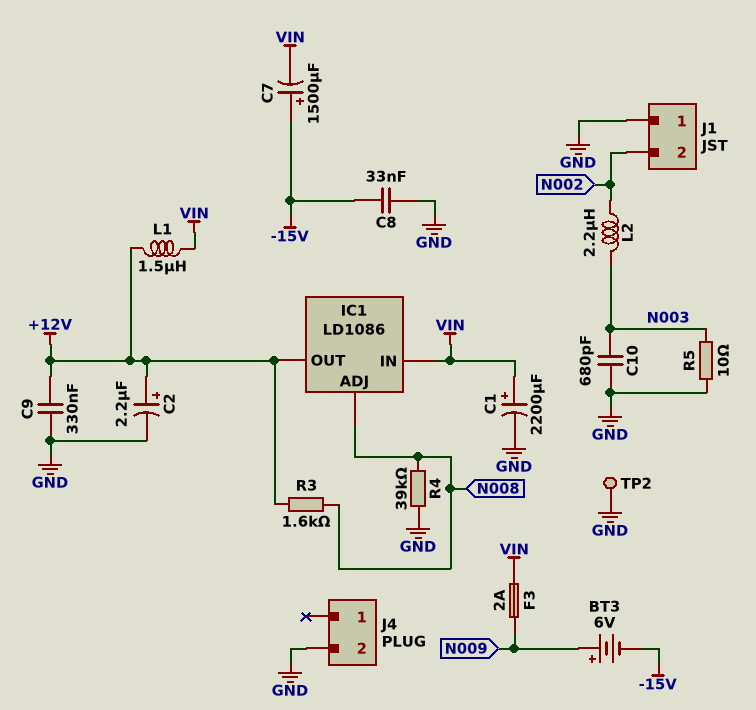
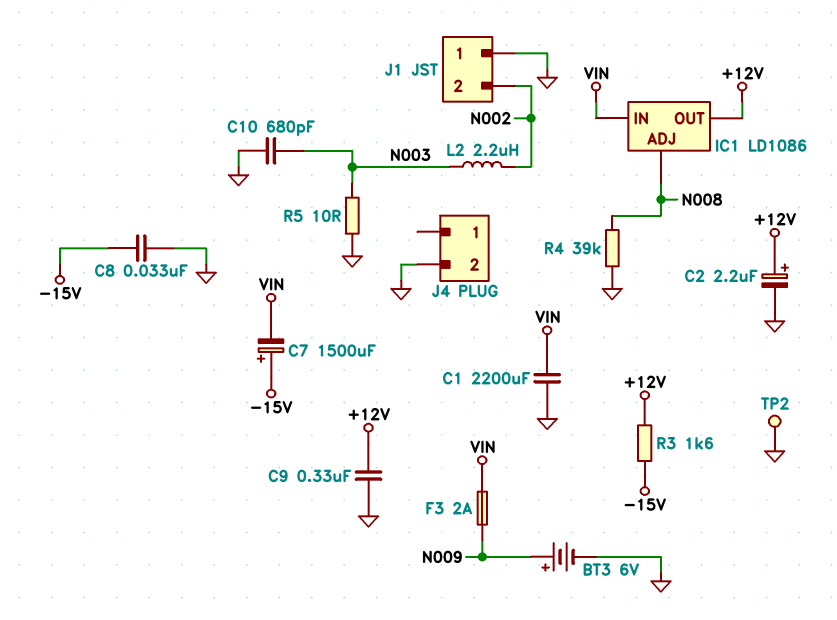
BT3: 6V (plus N009, minus -15V) -> 6V (plus N009, minus GND)
C1: 2200uF (plus VIN, minus GND) -> 2200uF (GND, VIN)
L1: 1.5uH (+12V, VIN) -> none
R3: 1.6k (+12V, N008) -> 1.6k (+12V, -15V)

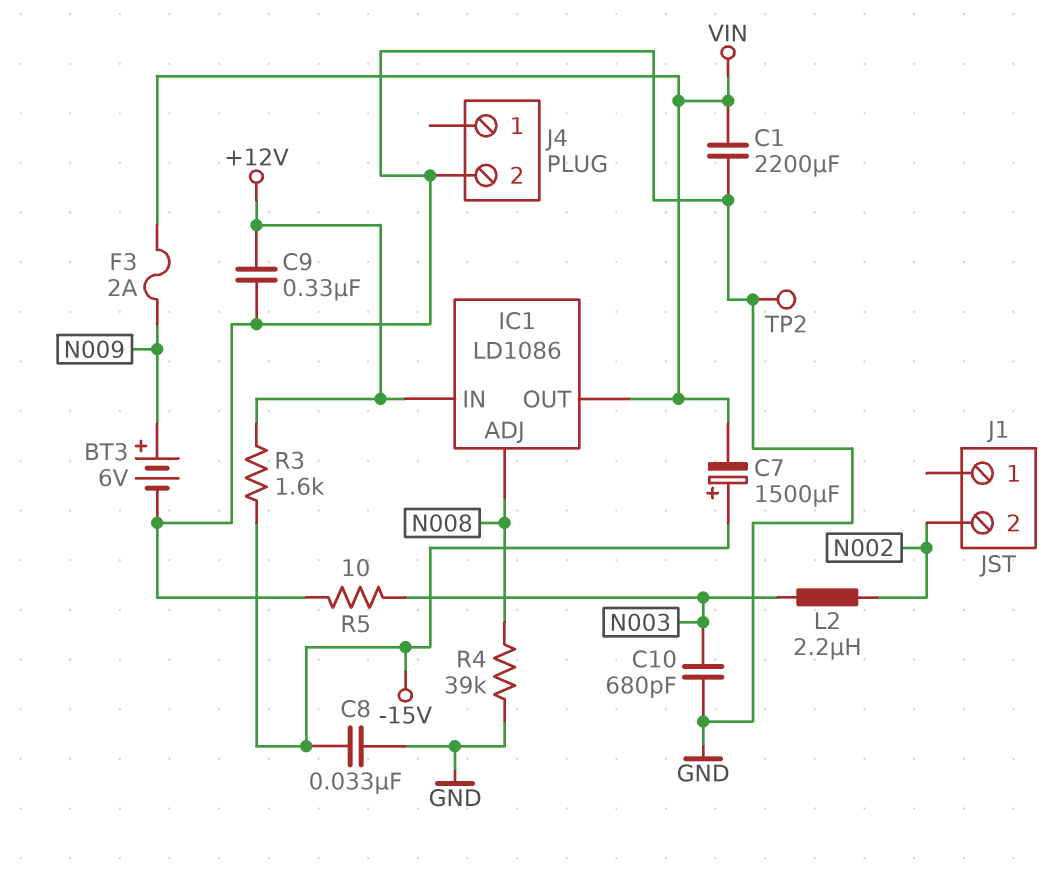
C2: 2.2uF (plus +12V, minus GND) -> none
IC1 pin IN: VIN -> +12V
IC1 pin OUT: +12V -> VIN
J1 pin 1: GND -> none

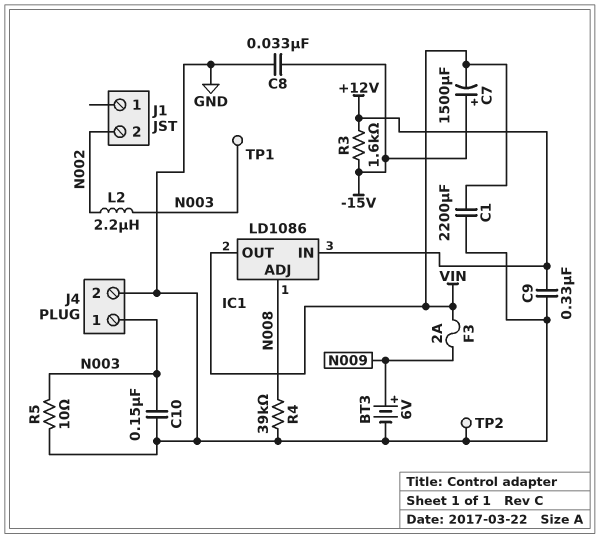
C10: 680pF (GND, N003) -> 150nF (GND, N003)
J4 pin 1: none -> N003
TP1: none -> test point (N003)

